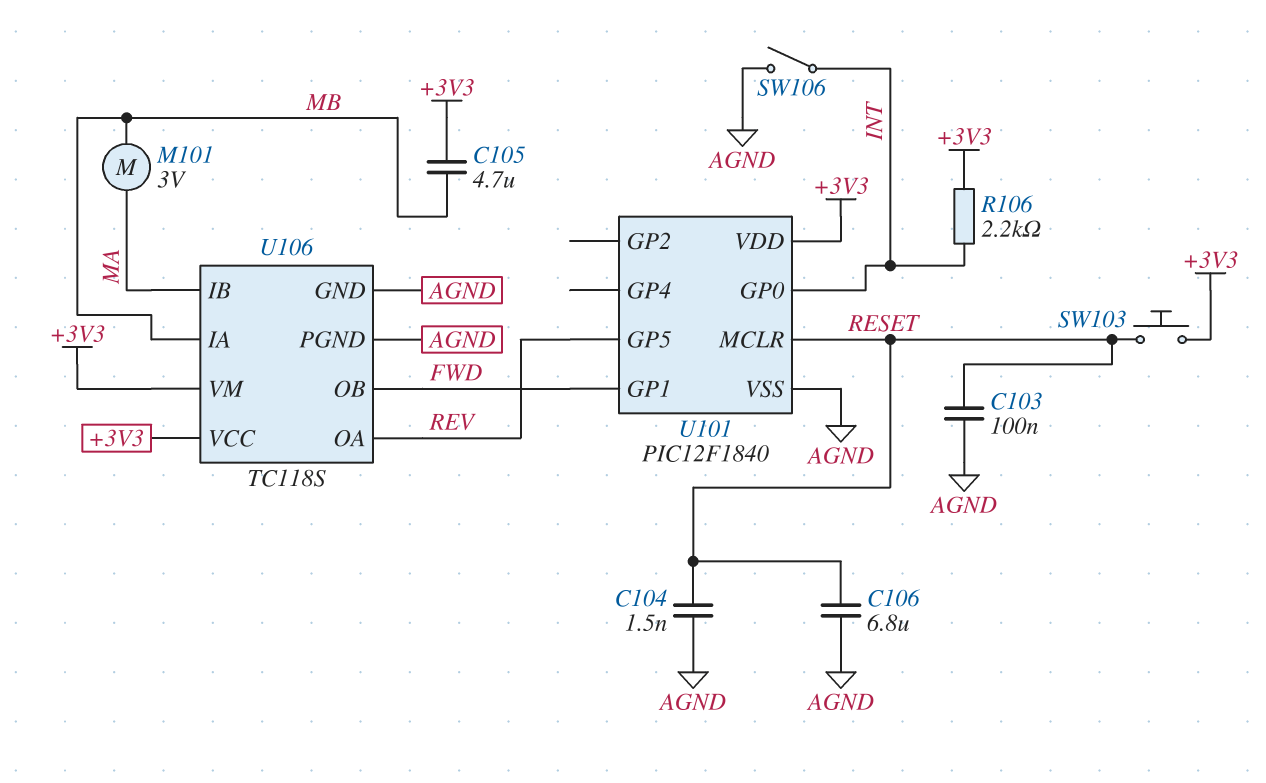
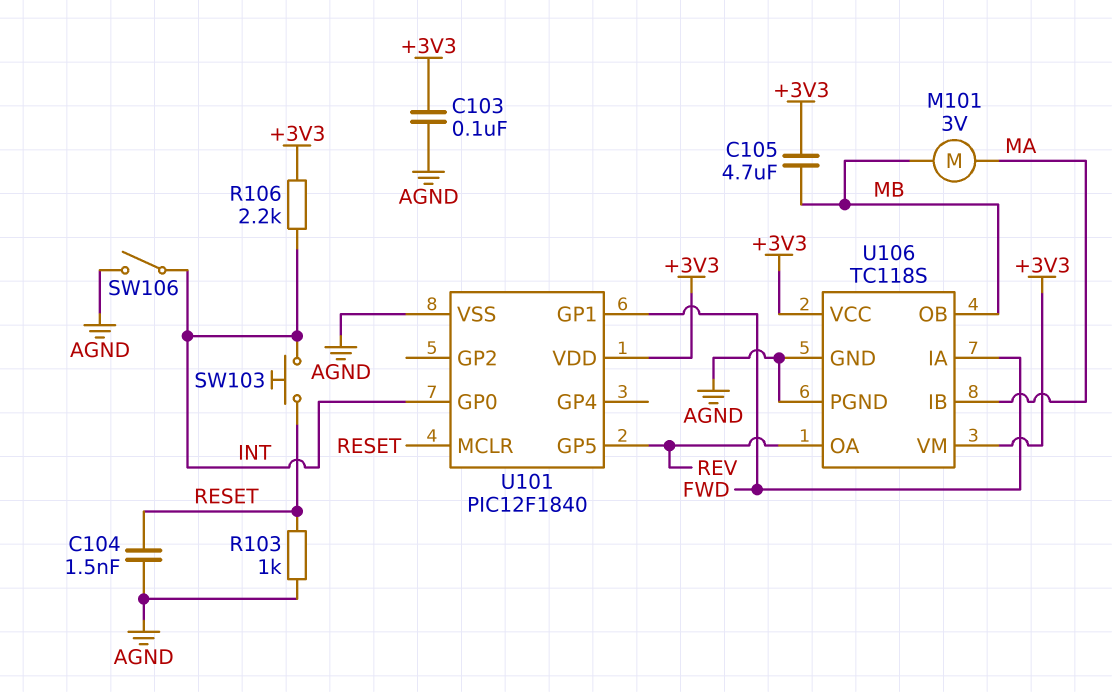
C103: 100nF (AGND, RESET) -> 100nF (+3V3, AGND)
C106: 6.8uF (AGND, RESET) -> none
R103: none -> 1k (AGND, RESET)
SW103: button (+3V3, RESET) -> button (INT, RESET)
U106 pin IA: MB -> FWD
U106 pin OB: FWD -> MB

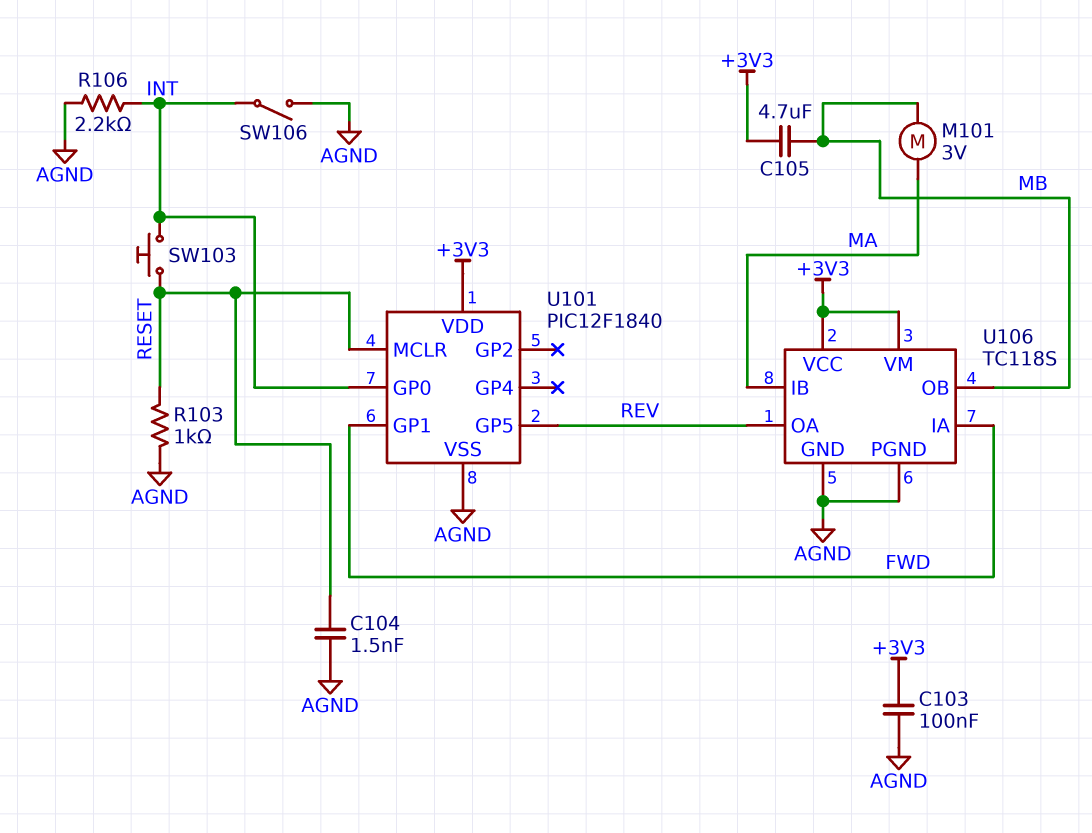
R106: 2.2k (+3V3, INT) -> 2.2k (AGND, INT)

